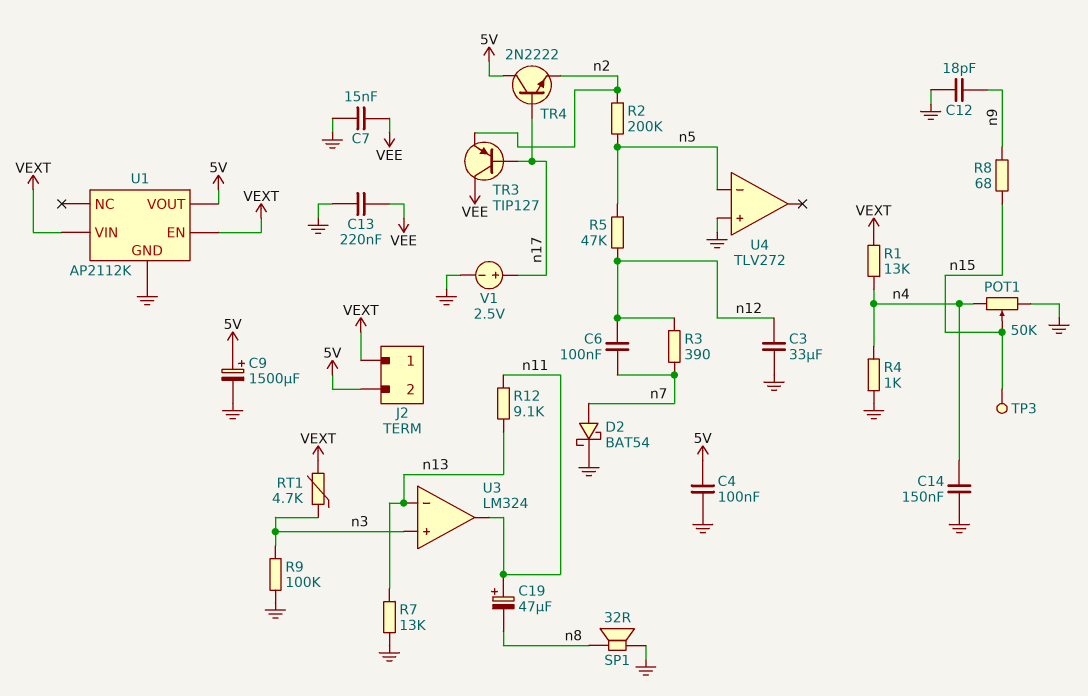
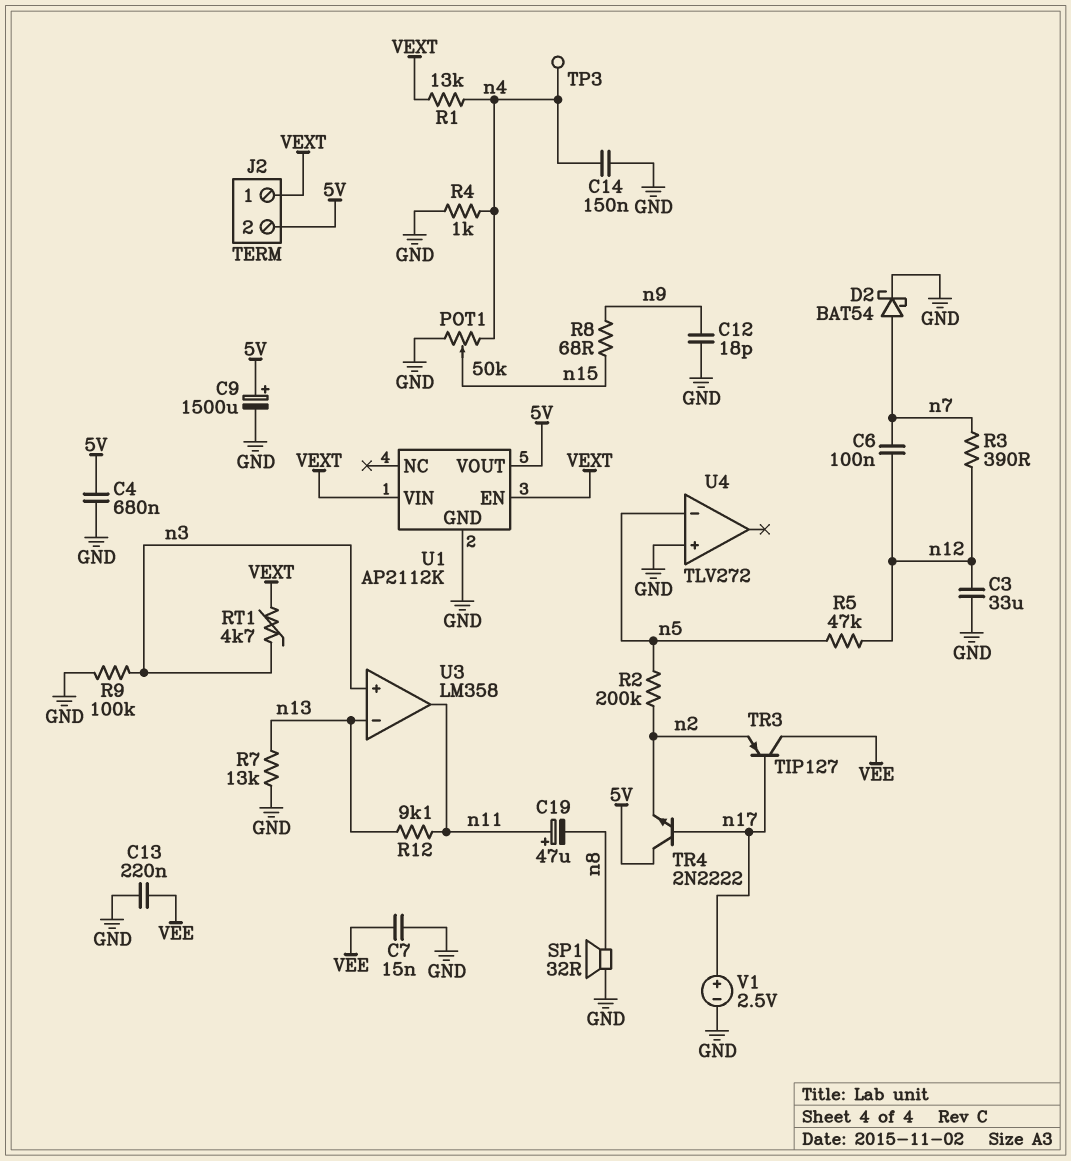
C4: 100nF (5V, GND) -> 680nF (5V, GND)
TP3: test point (n15) -> test point (n4)
U3: LM324 -> LM358

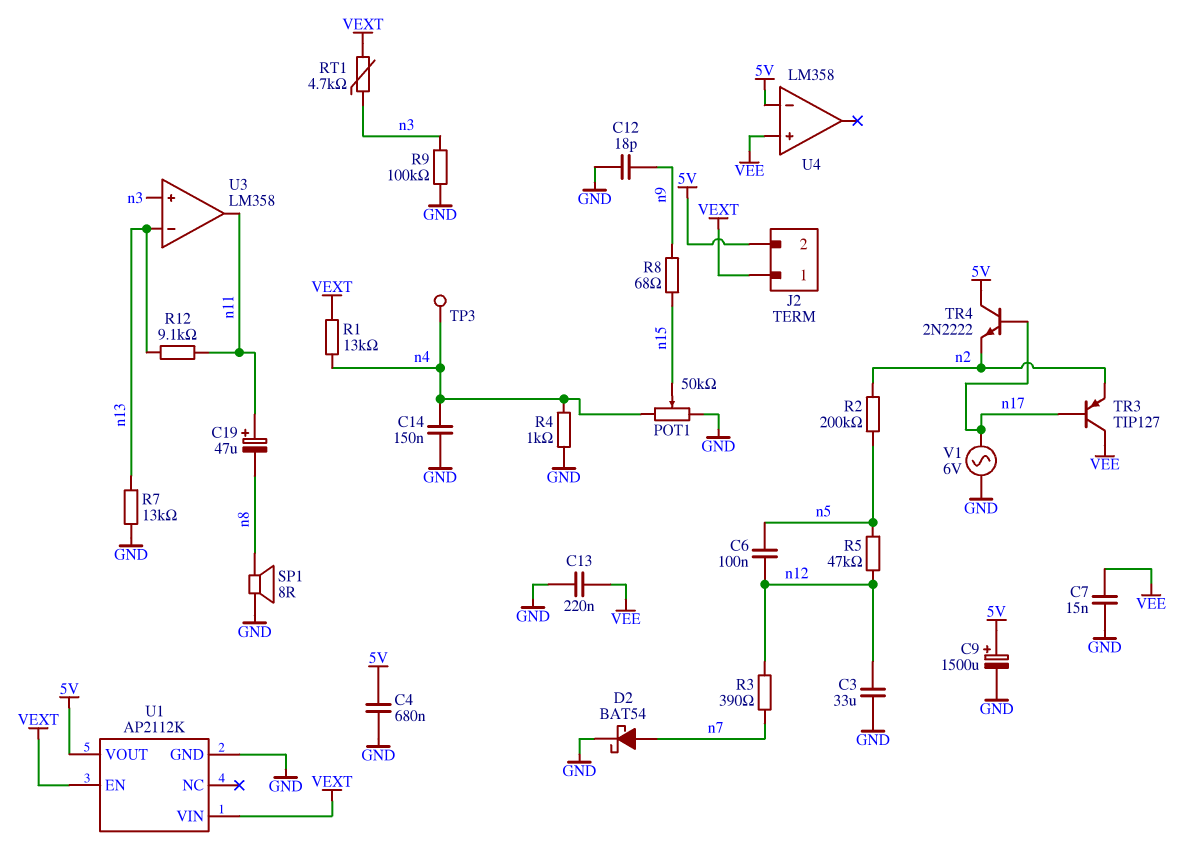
C6: 100nF (n7, n12) -> 100nF (n5, n12)
SP1: speaker 32R (GND, n8) -> speaker 8R (GND, n8)
U4: TLV272 -> LM358
U4 pin in+: GND -> VEE
U4 pin in-: n5 -> 5V
V1: 2.5V (plus n17, minus GND) -> AC 6V (GND, n17)

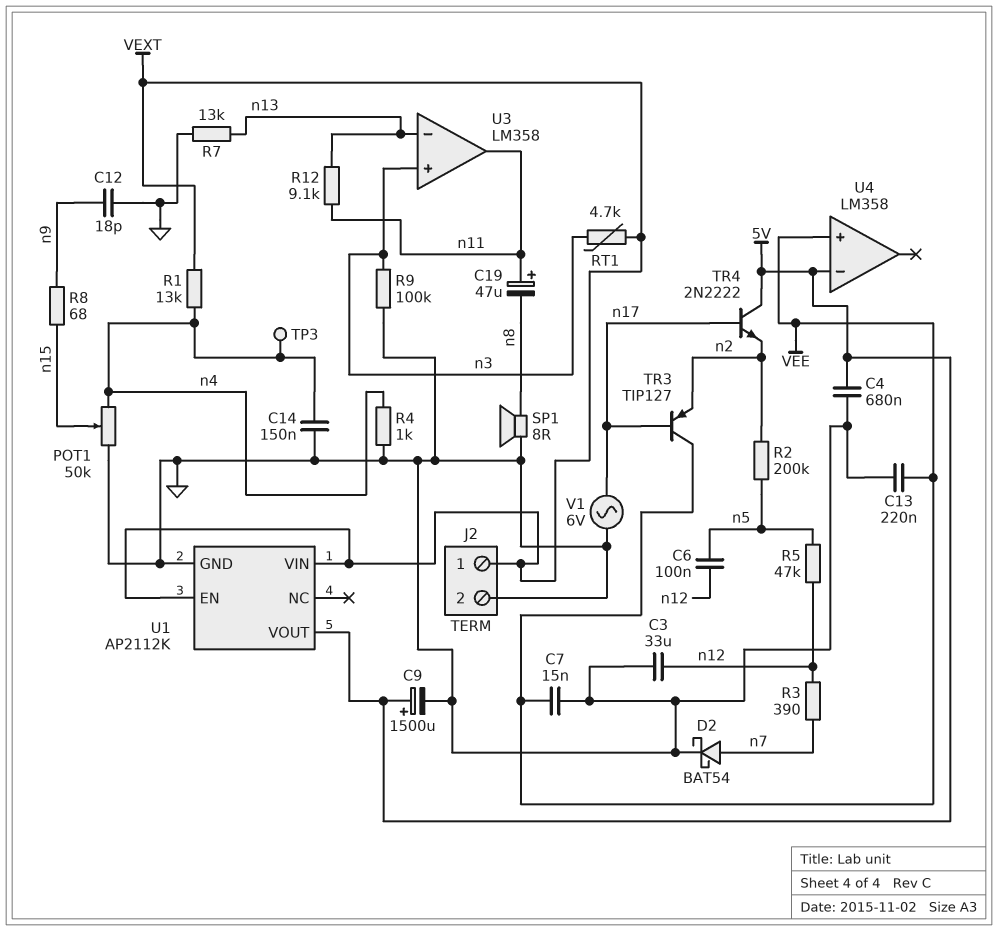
J2 pin 2: 5V -> GND

